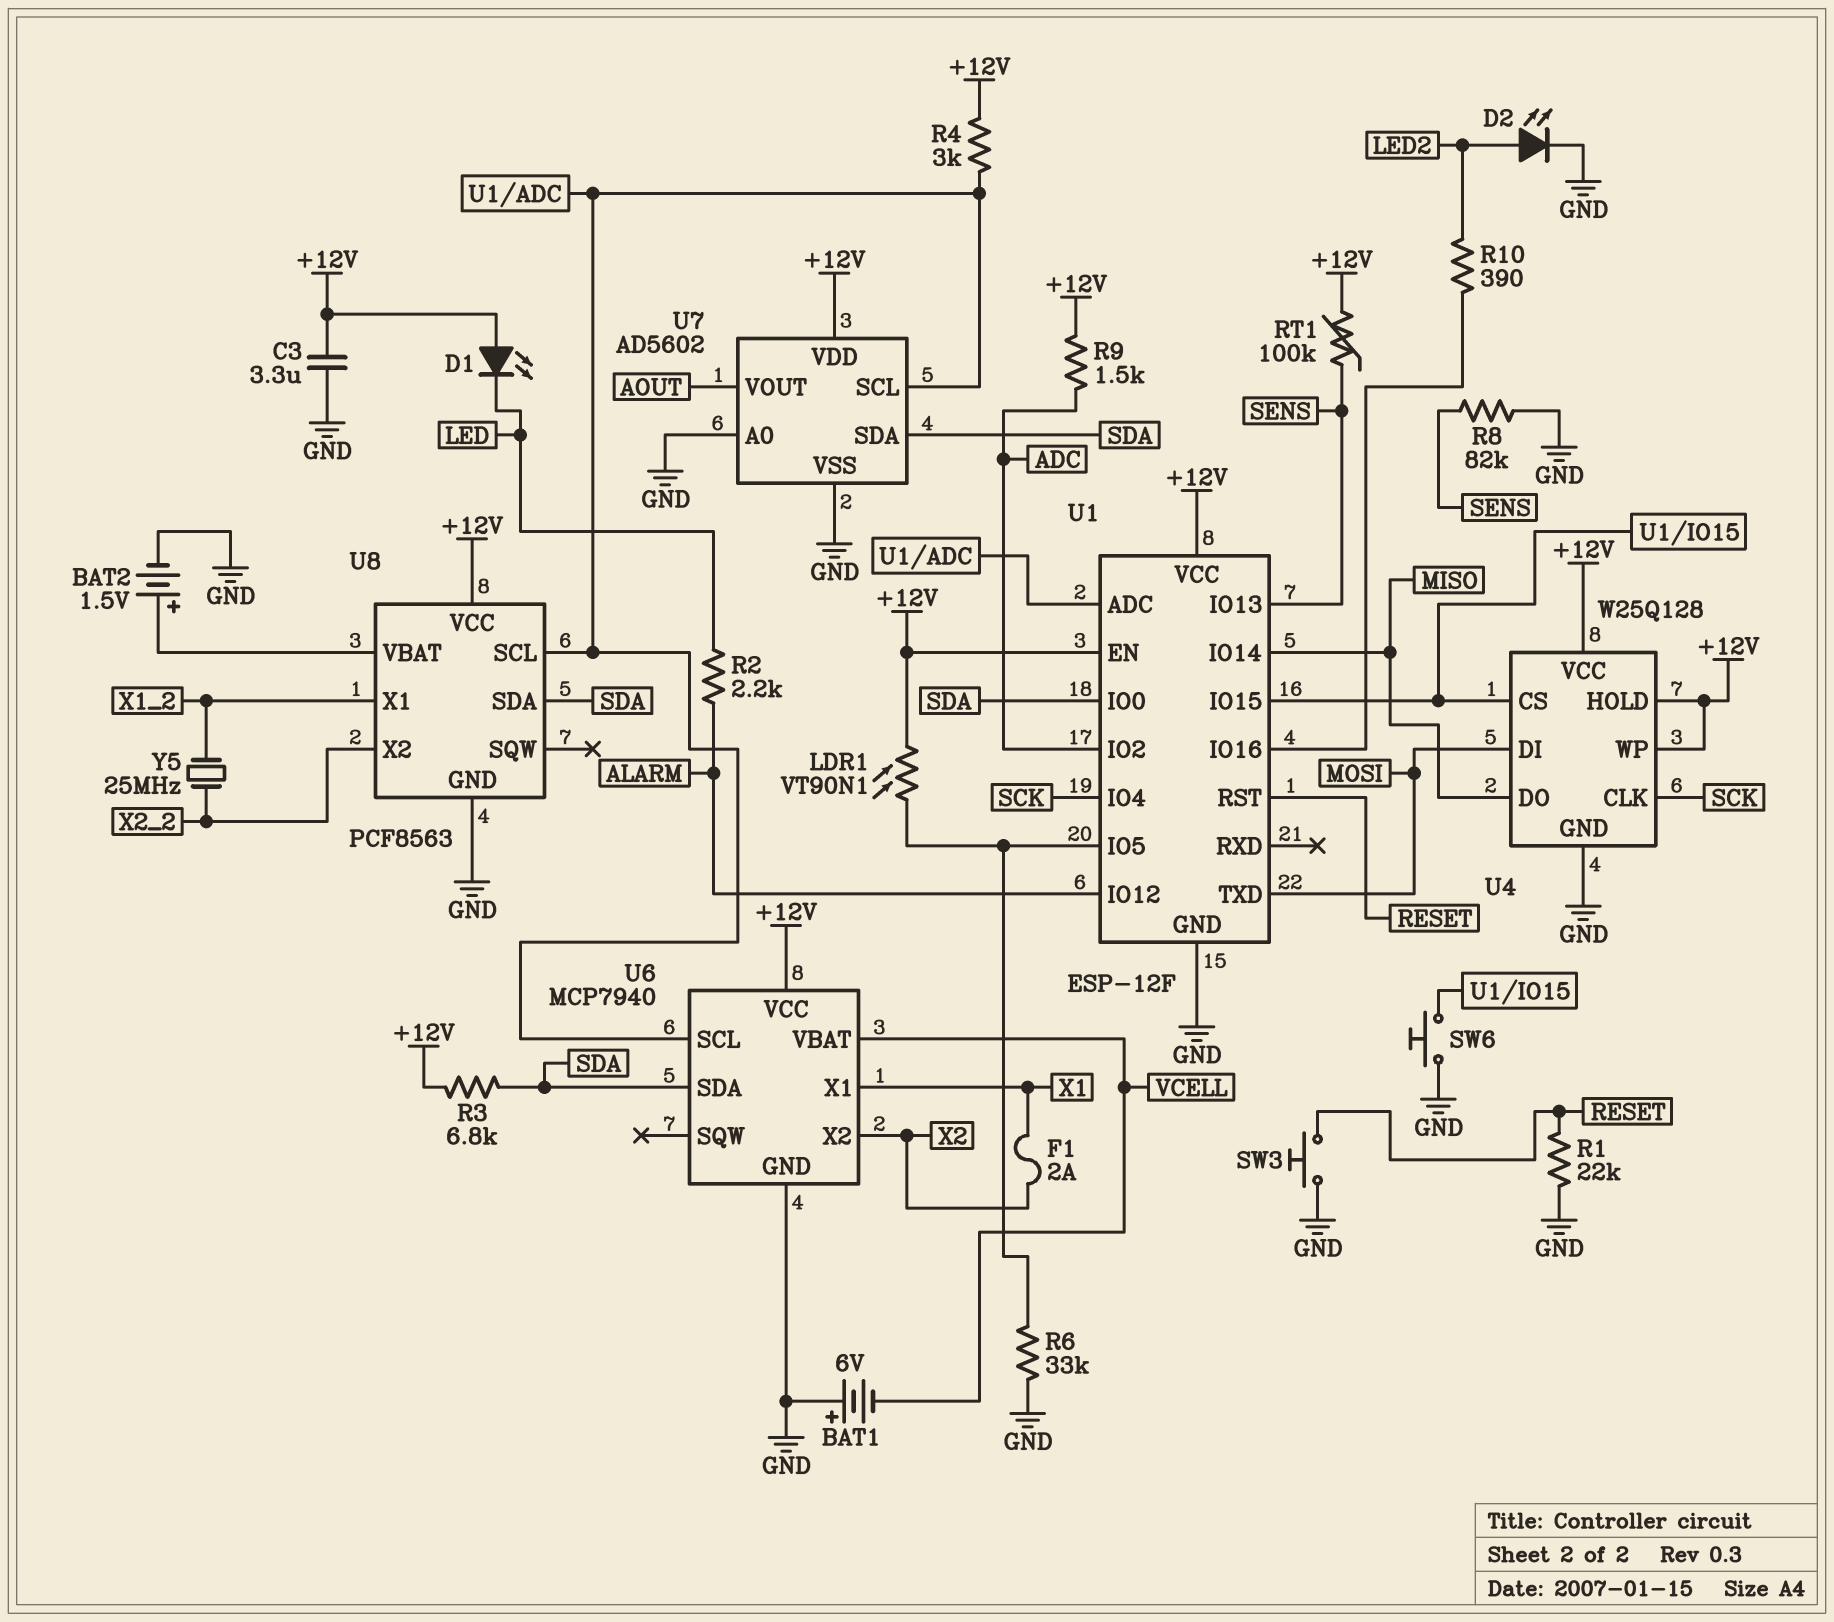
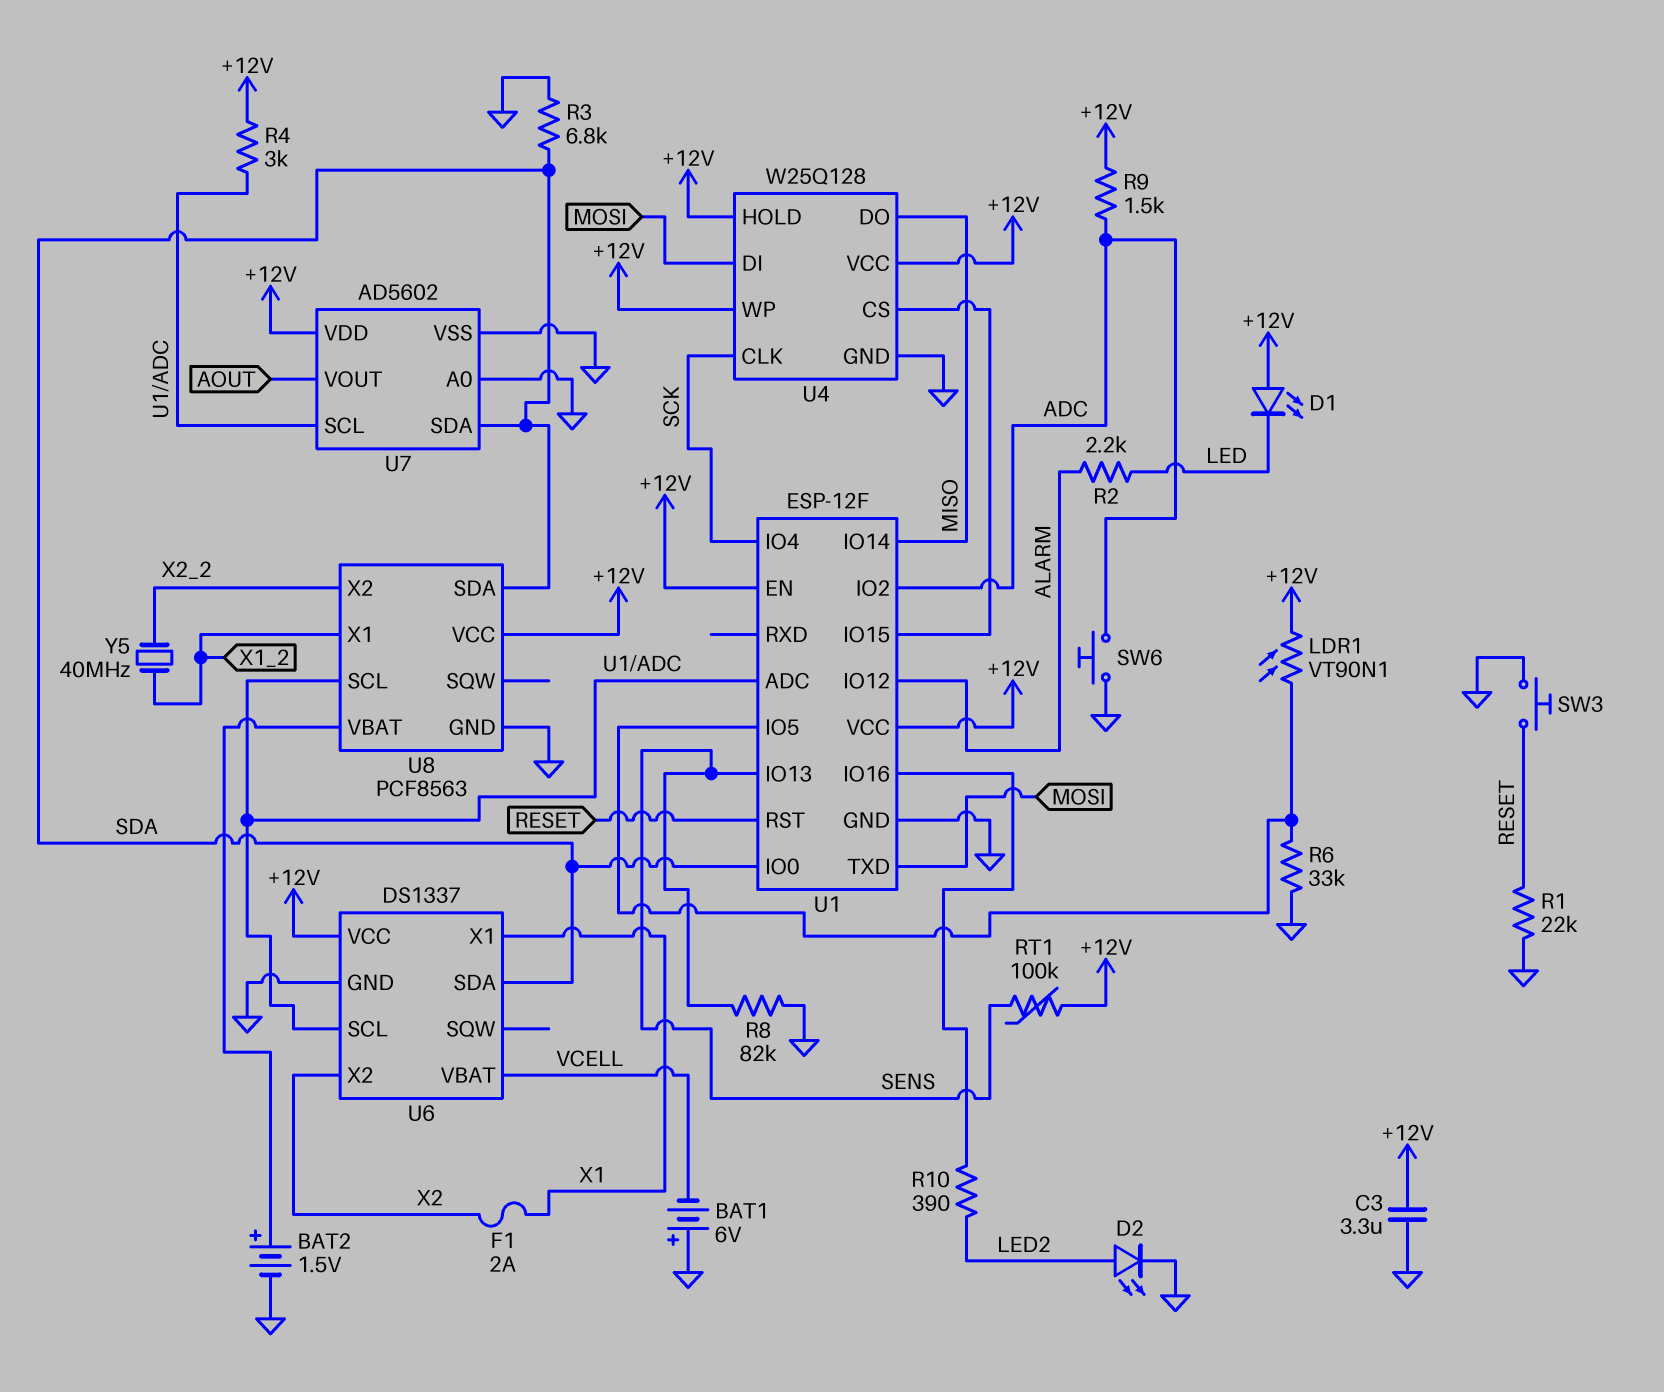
R3: 6.8k (+12V, SDA) -> 6.8k (GND, SDA)
SW6: button (GND, U1/IO15) -> button (ADC, GND)
U6: MCP7940 -> DS1337
Y5: 25MHz (X1_2, X2_2) -> 40MHz (X1_2, X2_2)

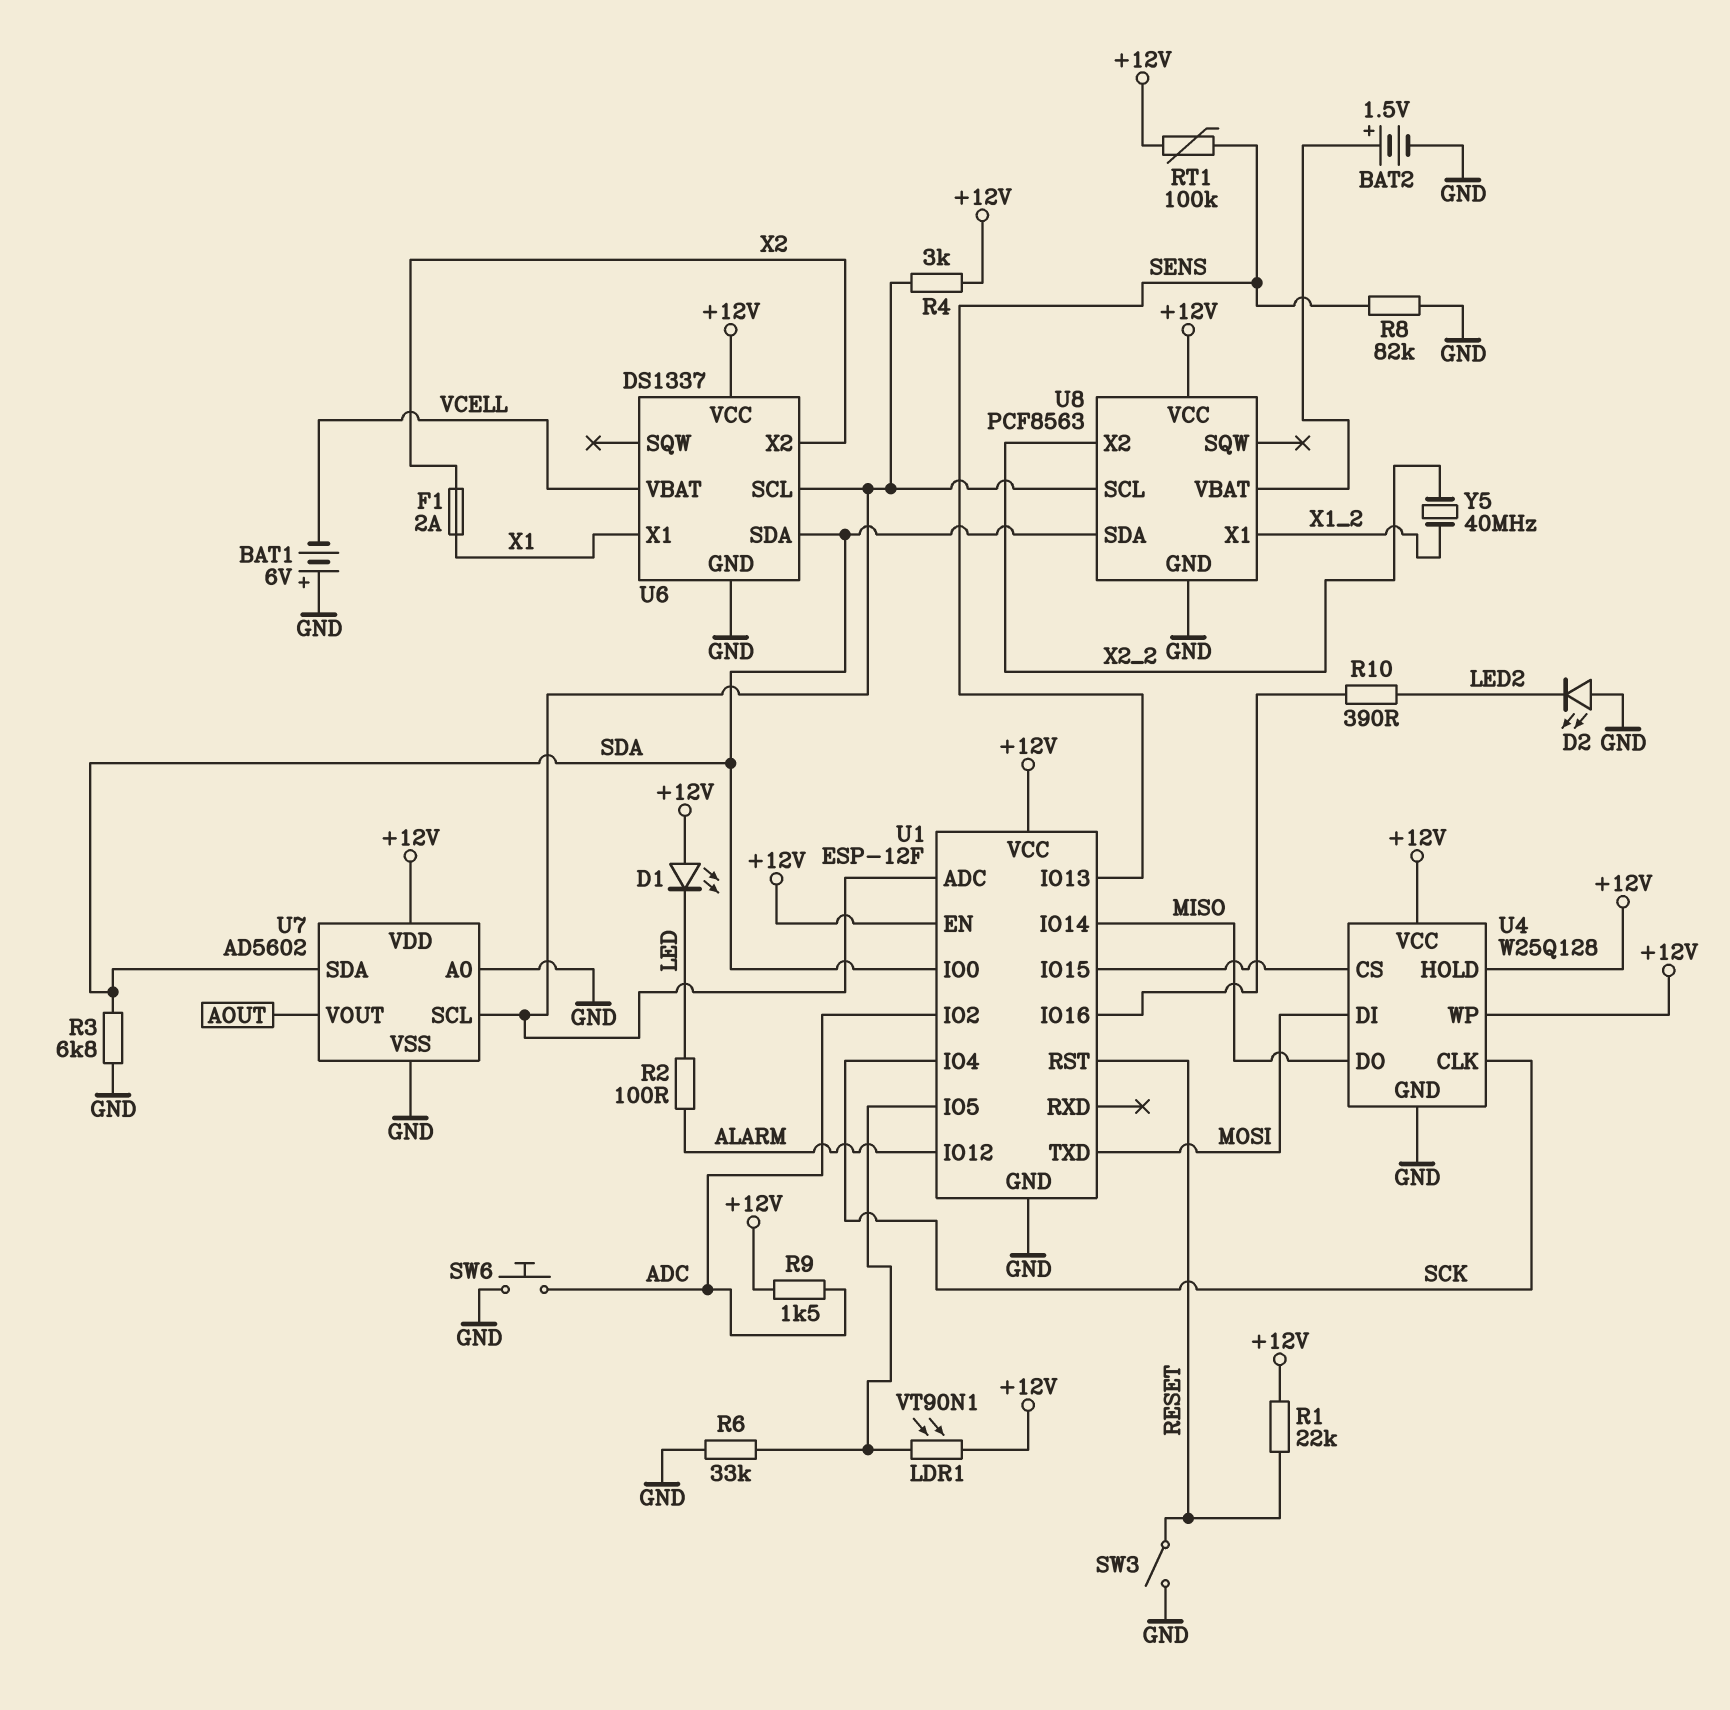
C3: 3.3uF (+12V, GND) -> none
D2: LED (A LED2, K GND) -> LED (A GND, K LED2)
R1: 22k (GND, RESET) -> 22k (+12V, RESET)
R2: 2.2k (ALARM, LED) -> 100 (ALARM, LED)
SW3: button (GND, RESET) -> switch (GND, RESET)

